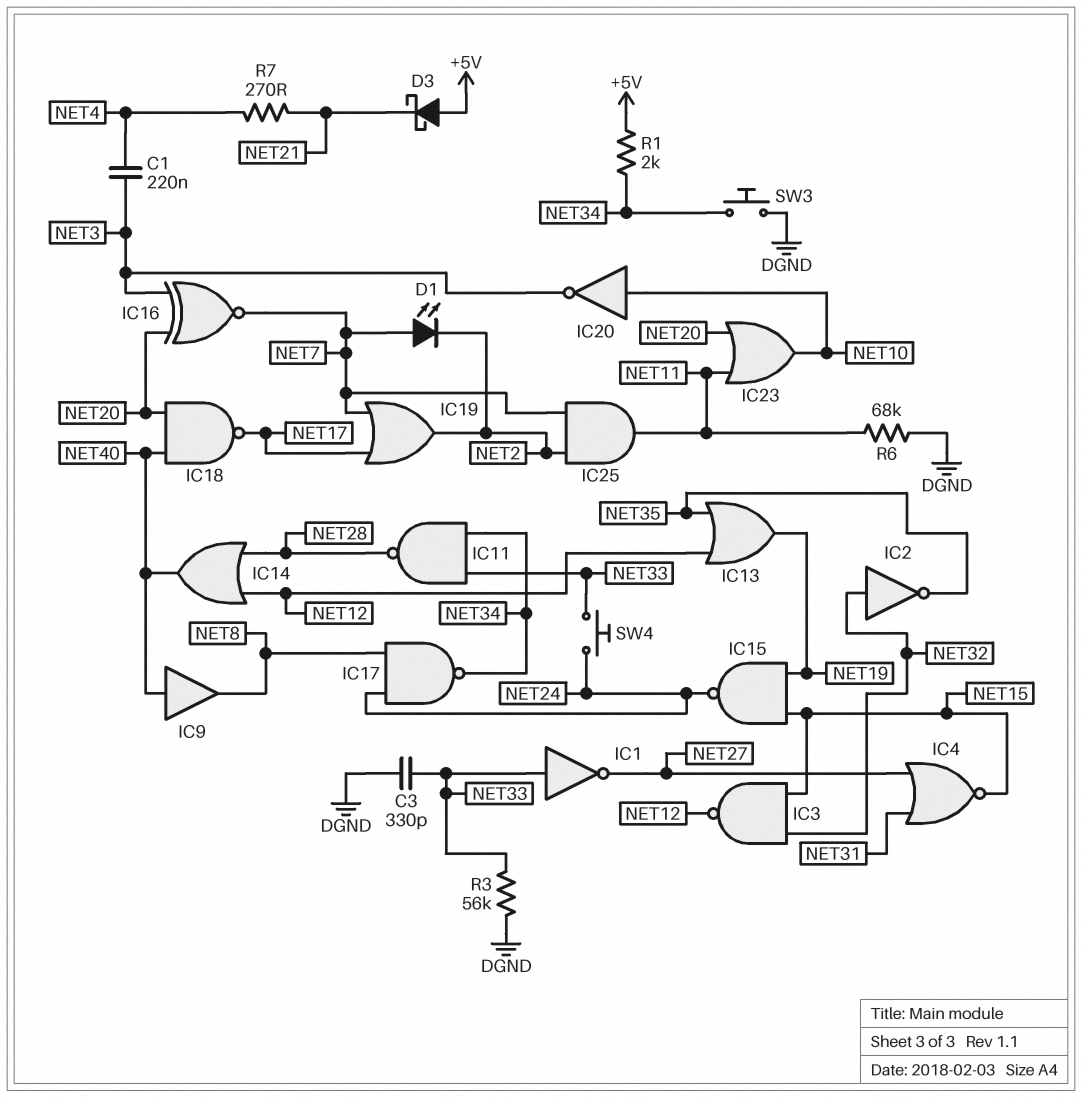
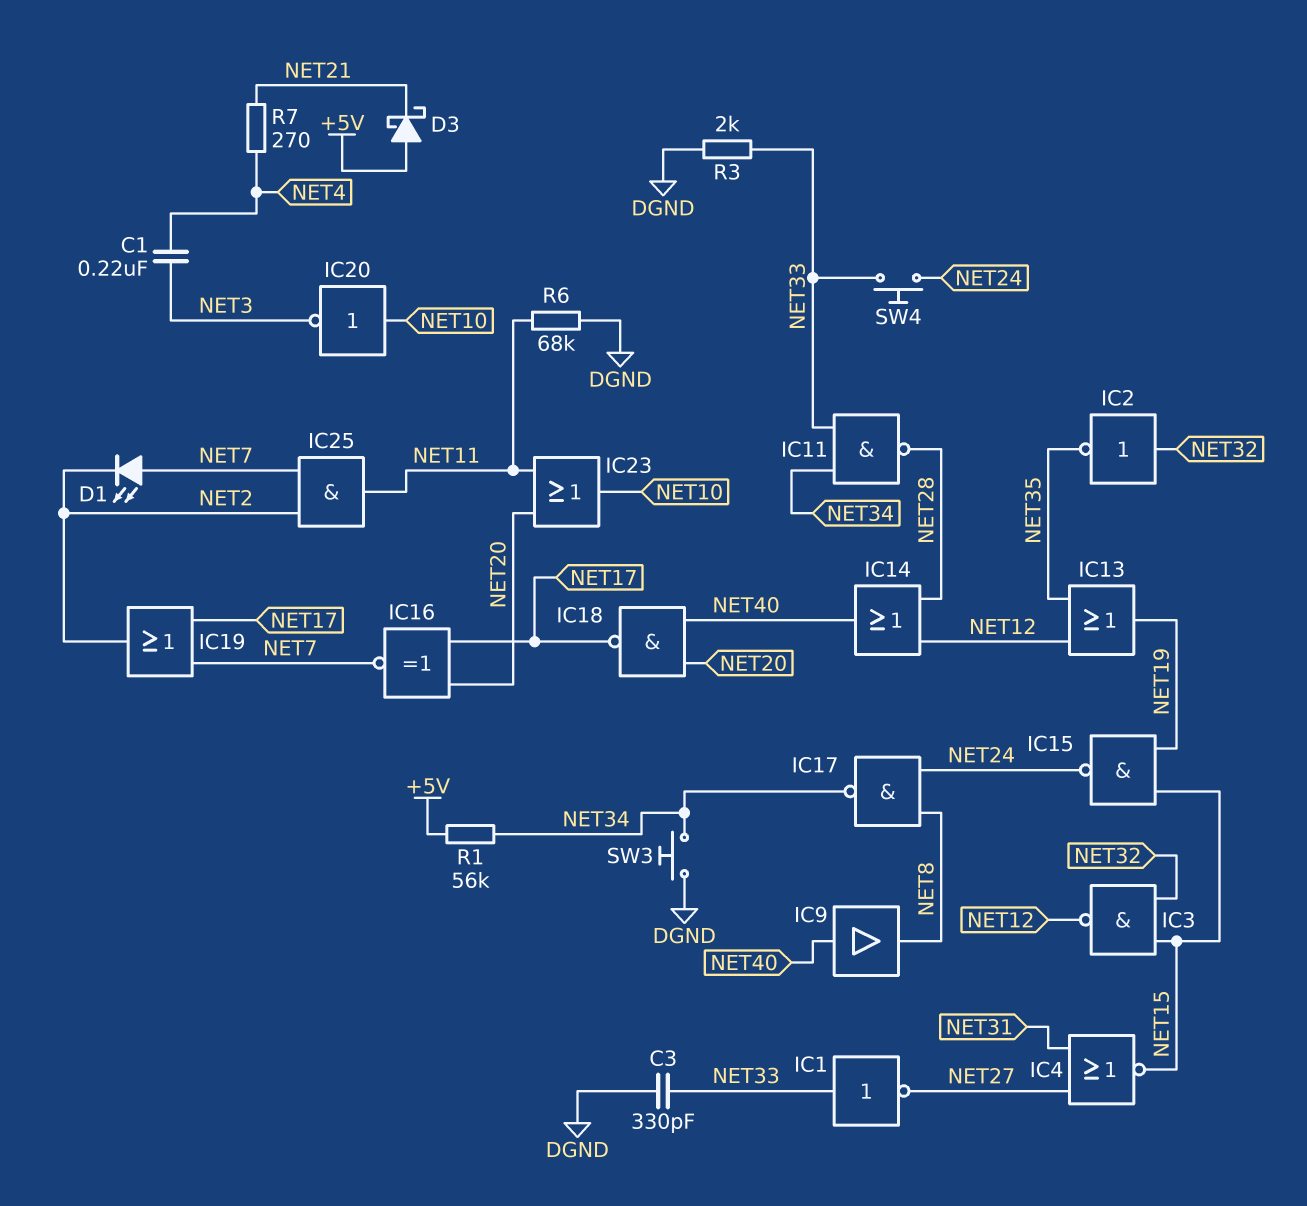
IC16: XNOR (in NET3, in NET20, out NET7) -> XNOR (in NET17, in NET20, out NET7)
R1: 2k (+5V, NET34) -> 56k (+5V, NET34)
R3: 56k (DGND, NET33) -> 2k (DGND, NET33)

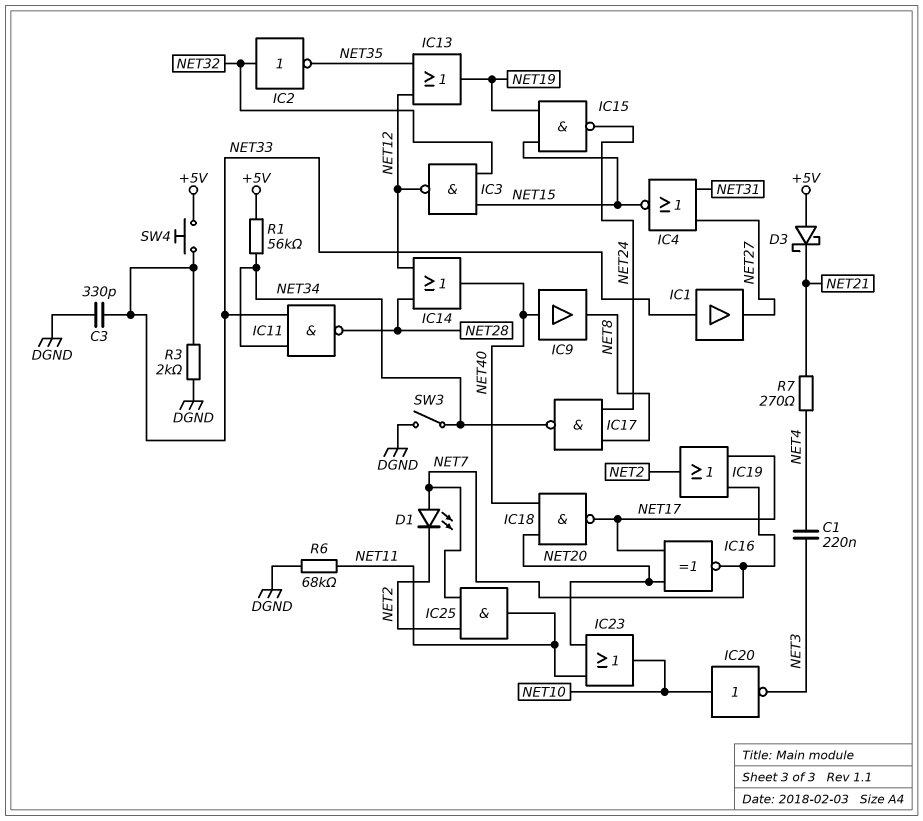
IC1: NOT (in NET33, out NET27) -> buffer (in NET33, out NET27)
SW3: button (DGND, NET34) -> switch (DGND, NET34)
SW4: button (NET24, NET33) -> button (+5V, NET33)

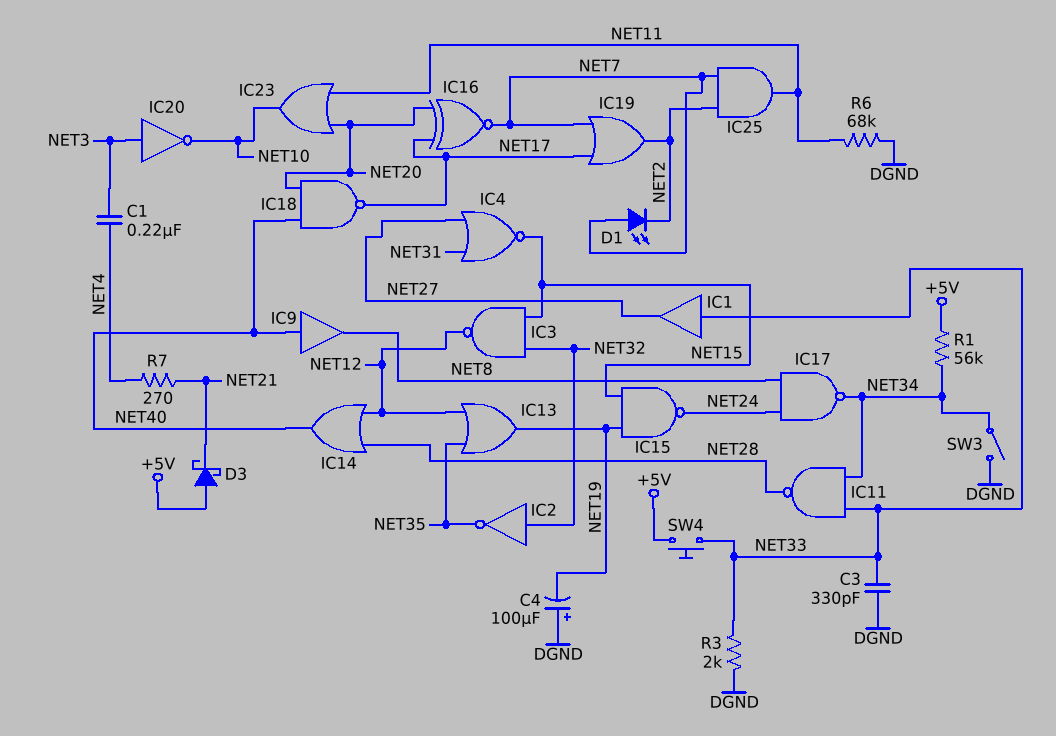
C4: none -> 100uF (plus DGND, minus NET19)
IC20: NOT (in NET10, out NET3) -> NOT (in NET3, out NET10)

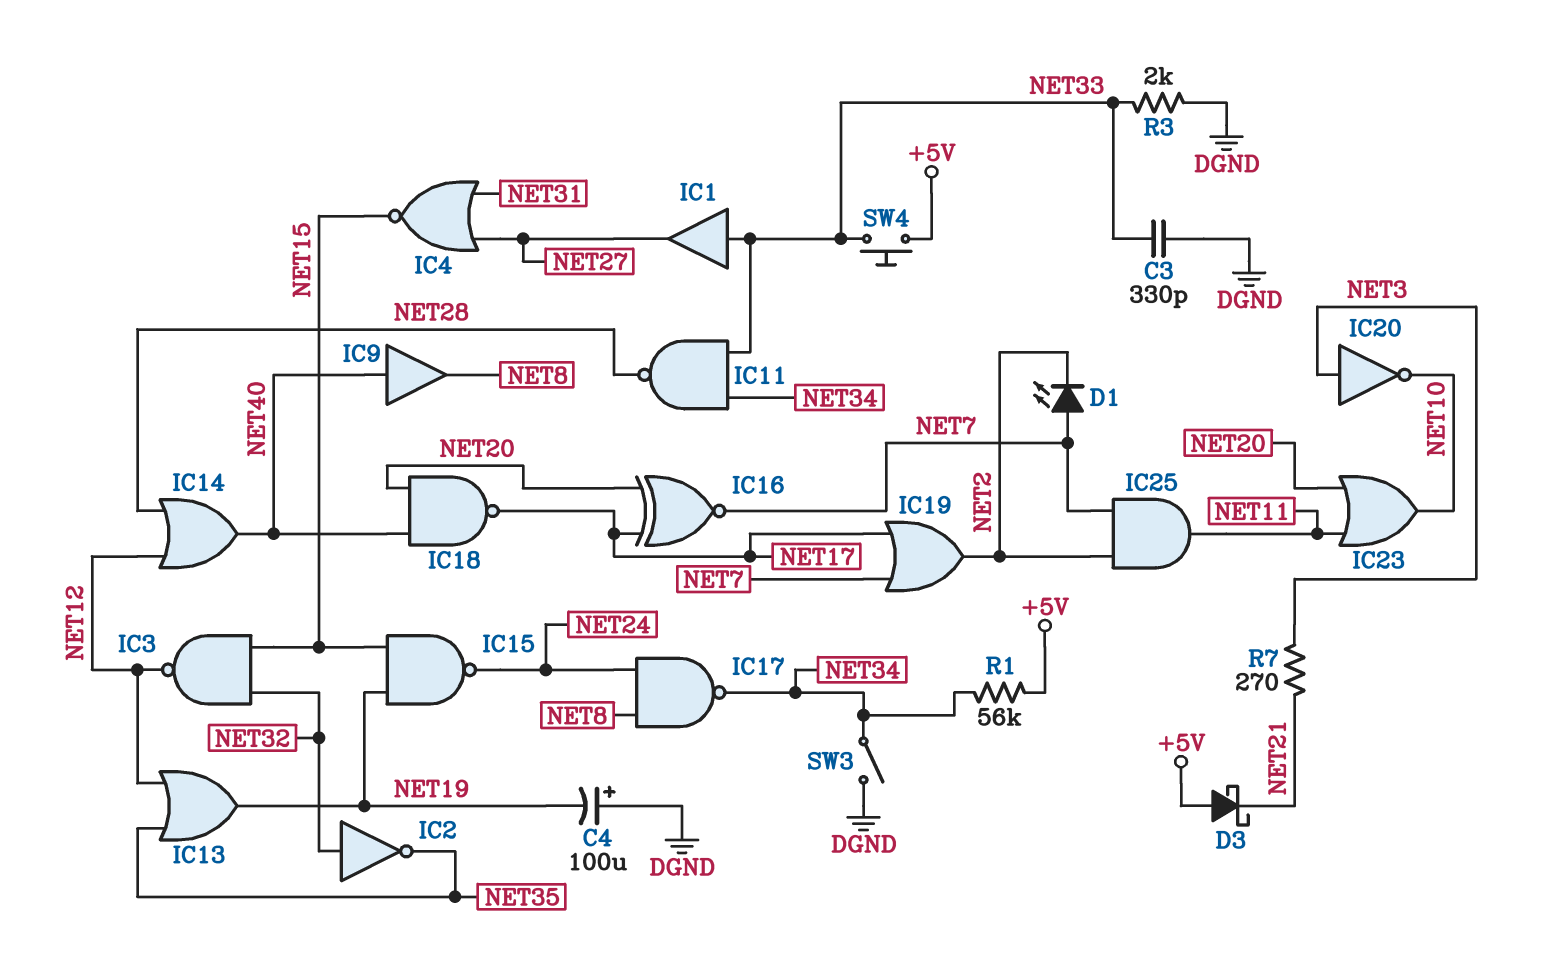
C1: 220nF (NET3, NET4) -> none
R6: 68k (DGND, NET11) -> none
R7: 270 (NET4, NET21) -> 270 (NET3, NET21)

